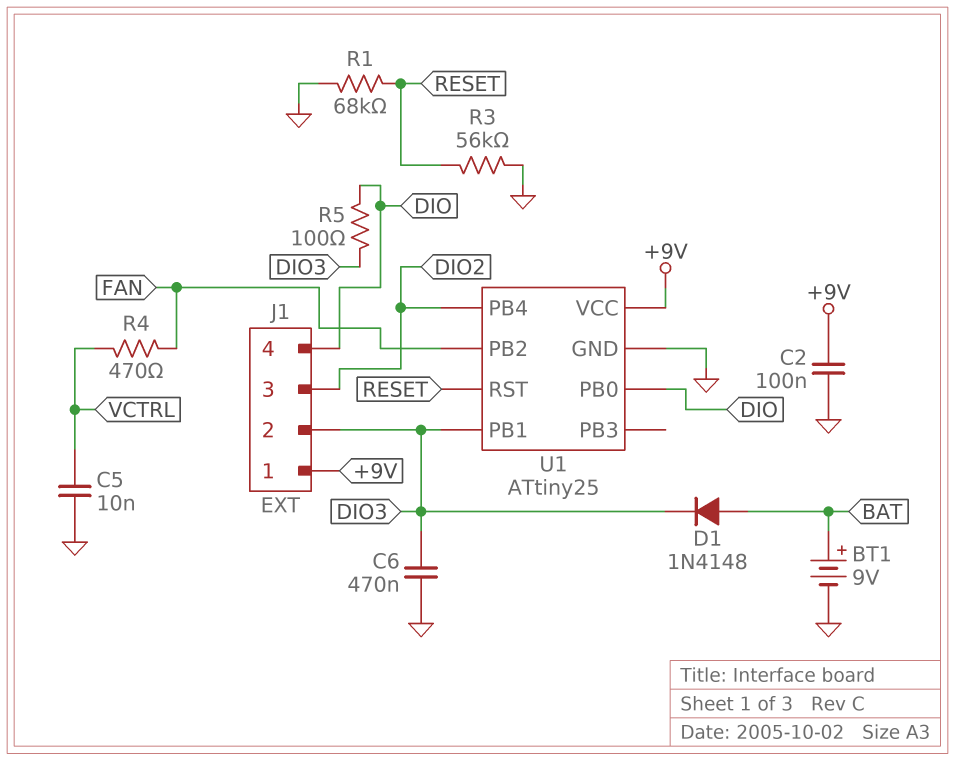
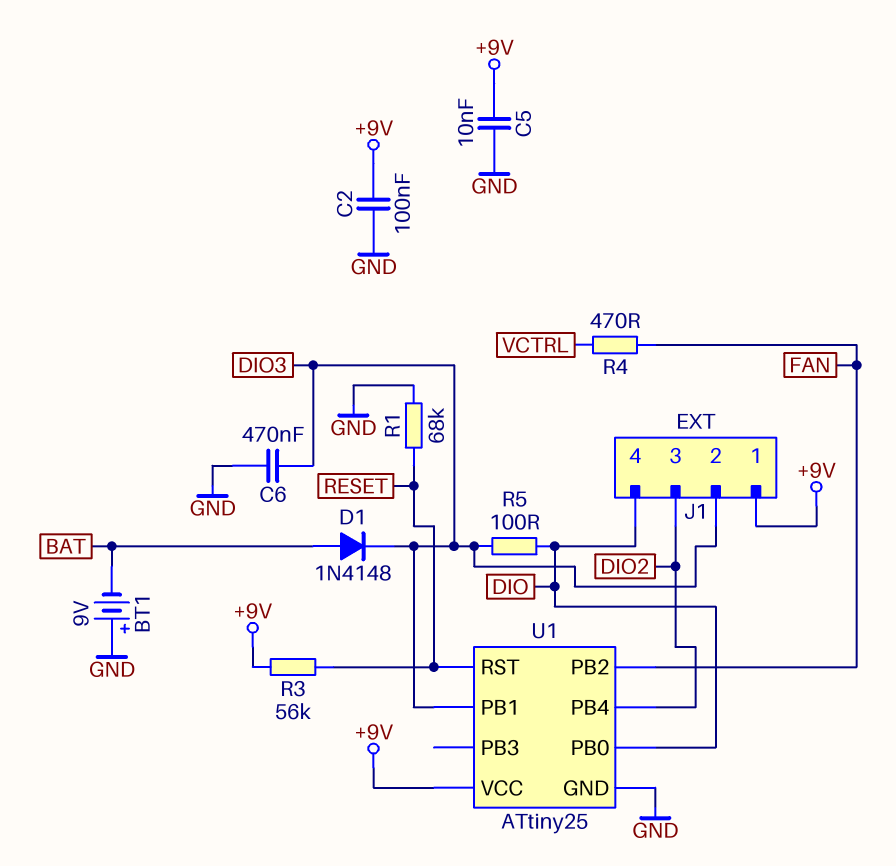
BT1: 9V (plus BAT, minus GND) -> 9V (plus GND, minus BAT)
C5: 10nF (GND, VCTRL) -> 10nF (+9V, GND)
R3: 56k (GND, RESET) -> 56k (+9V, RESET)

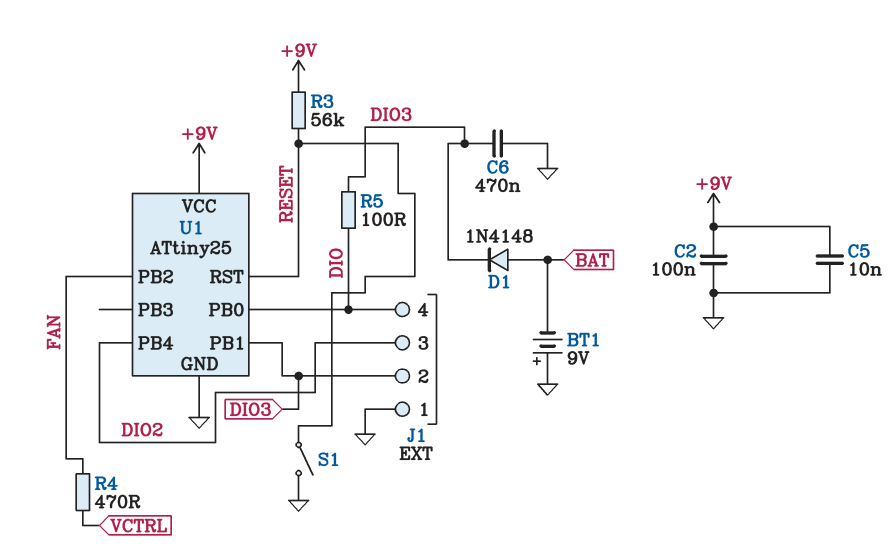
J1 pin 1: +9V -> GND
R1: 68k (GND, RESET) -> none
S1: none -> switch (GND, RESET)

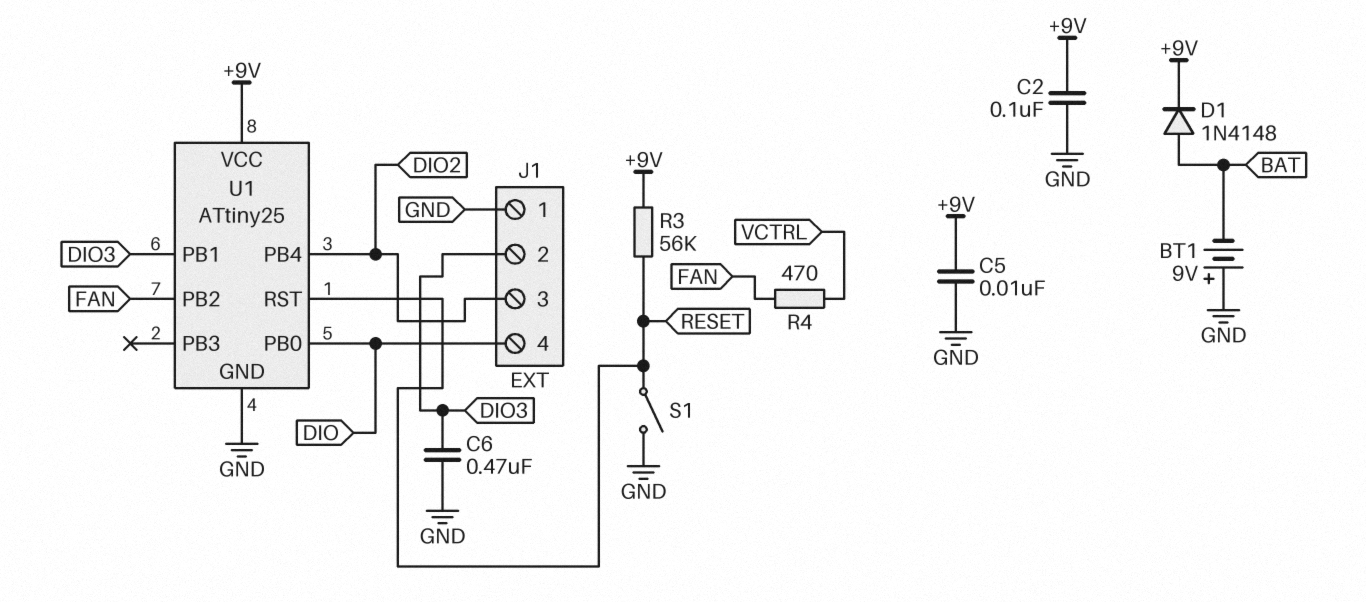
D1: diode 1N4148 (A BAT, K DIO3) -> diode 1N4148 (A BAT, K +9V)
R5: 100 (DIO, DIO3) -> none

